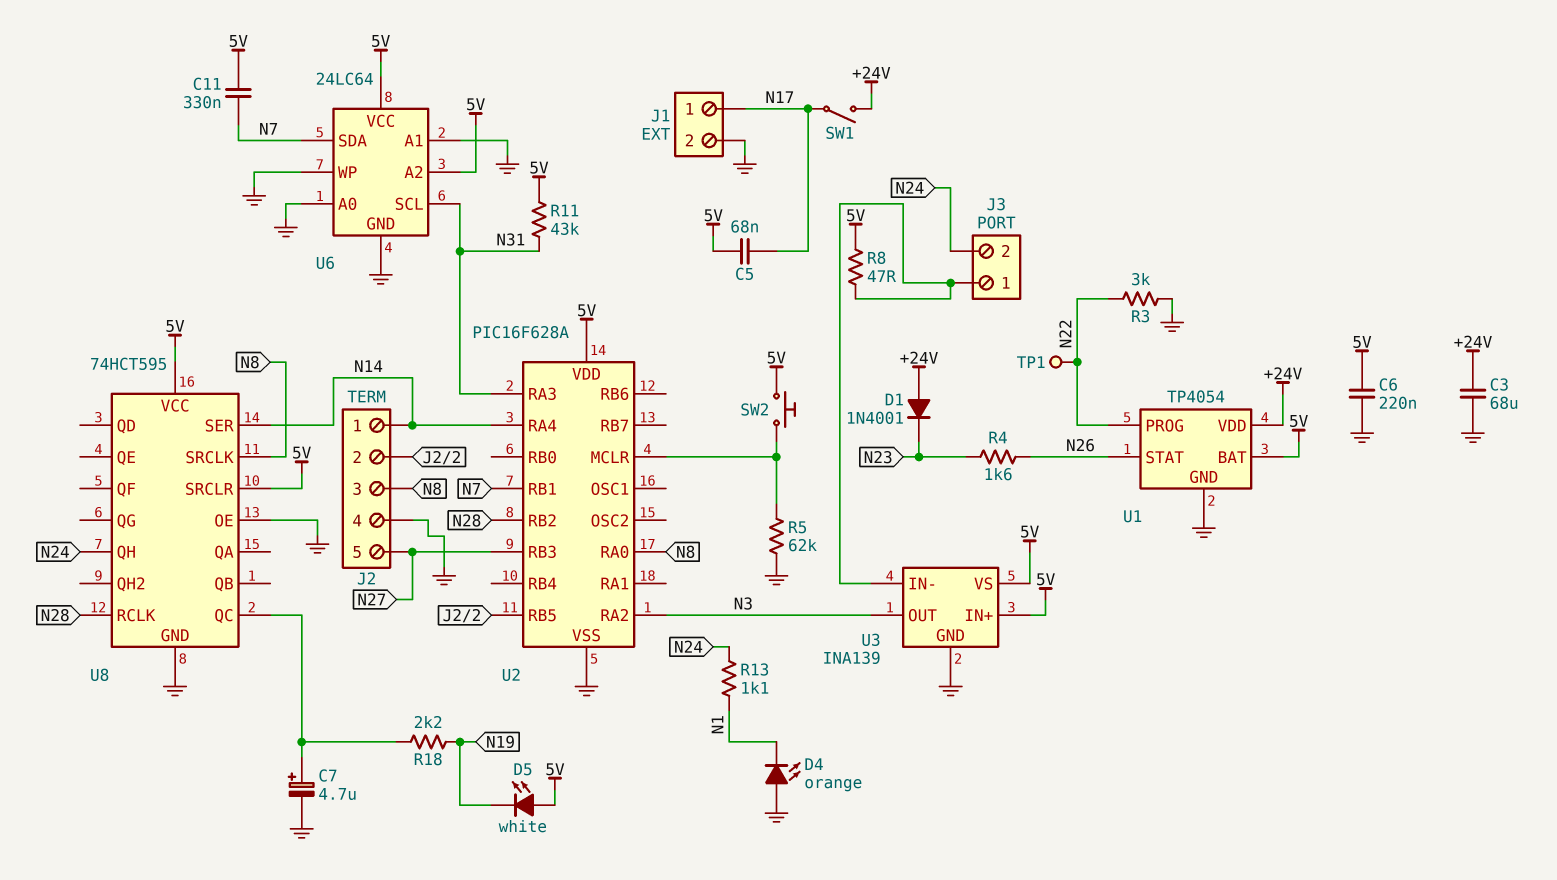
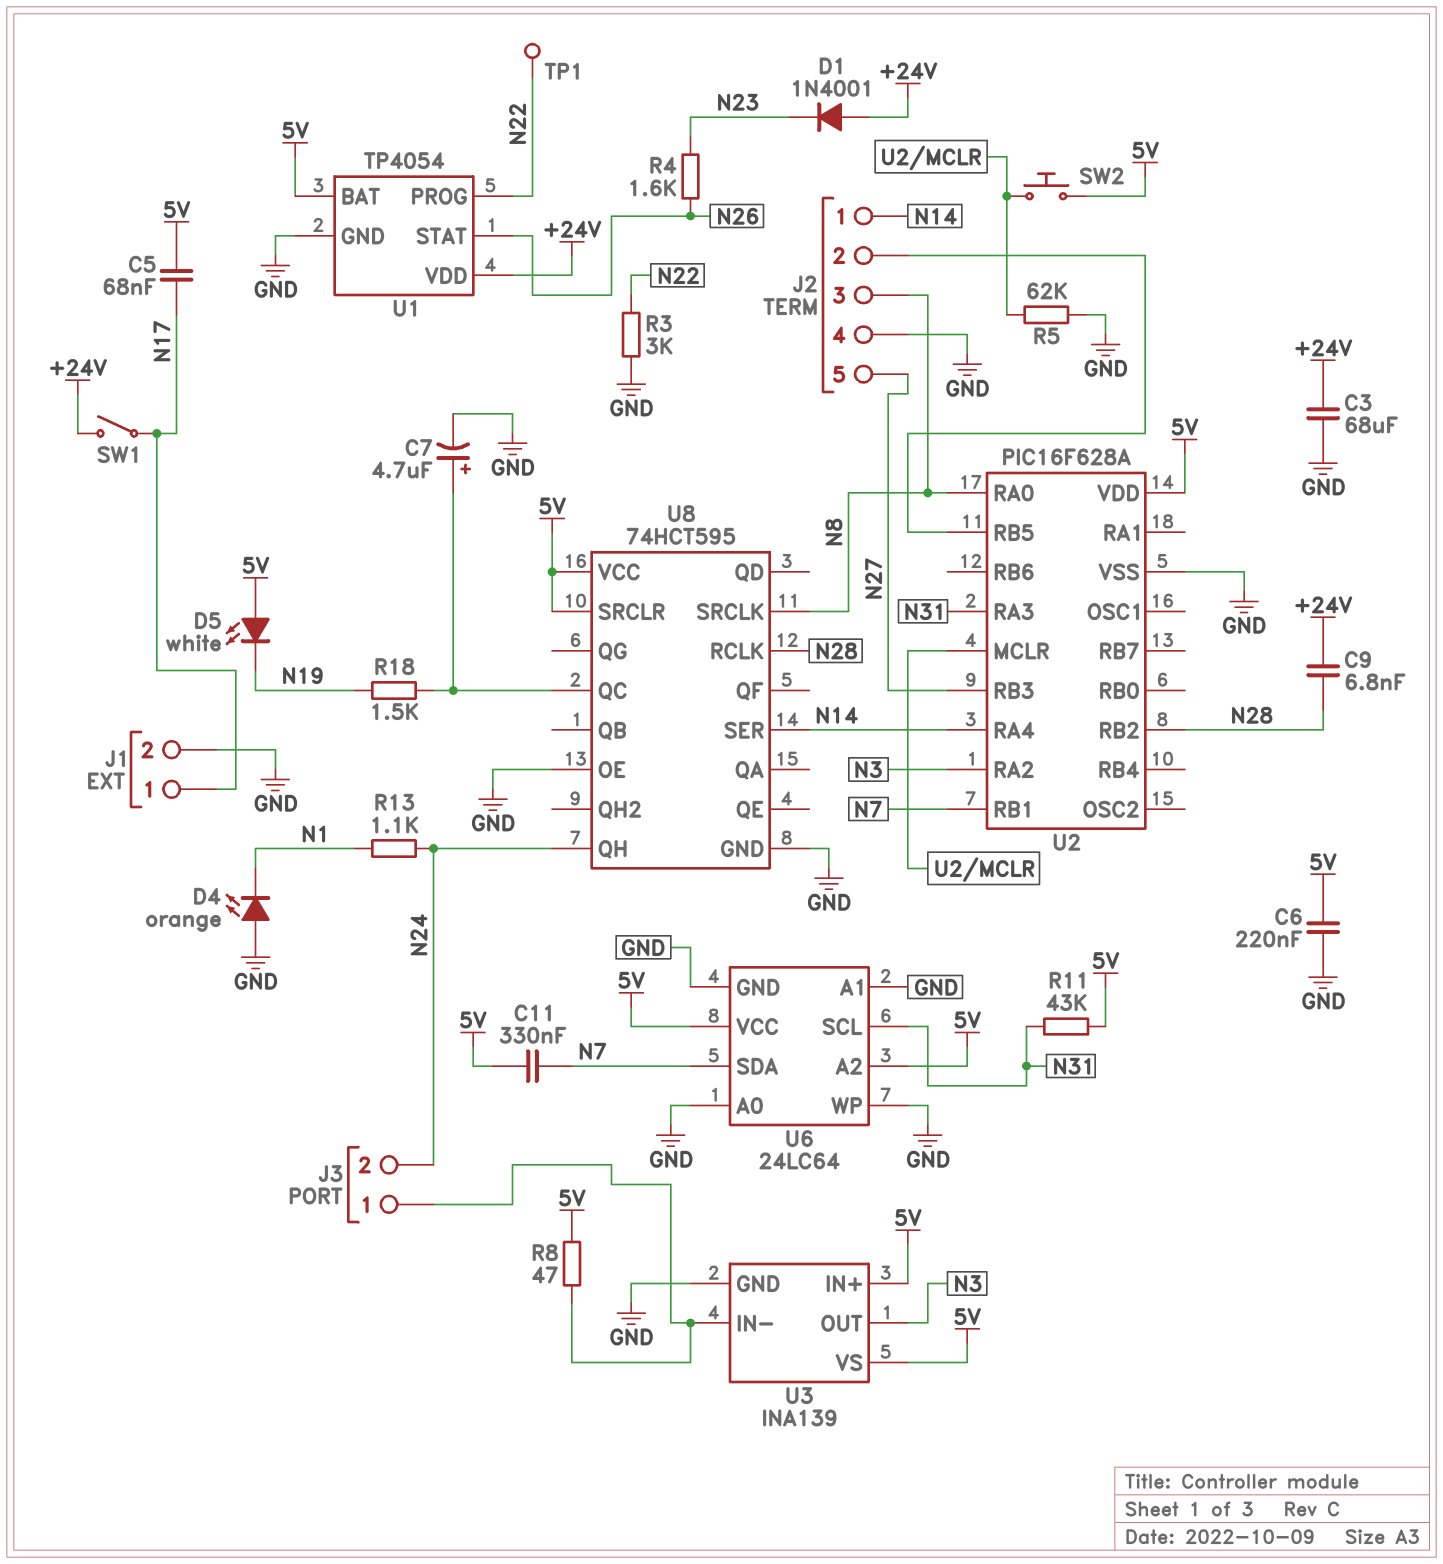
C9: none -> 6.8nF (+24V, N28)
R18: 2.2k (N19, U8/QC) -> 1.5k (N19, U8/QC)

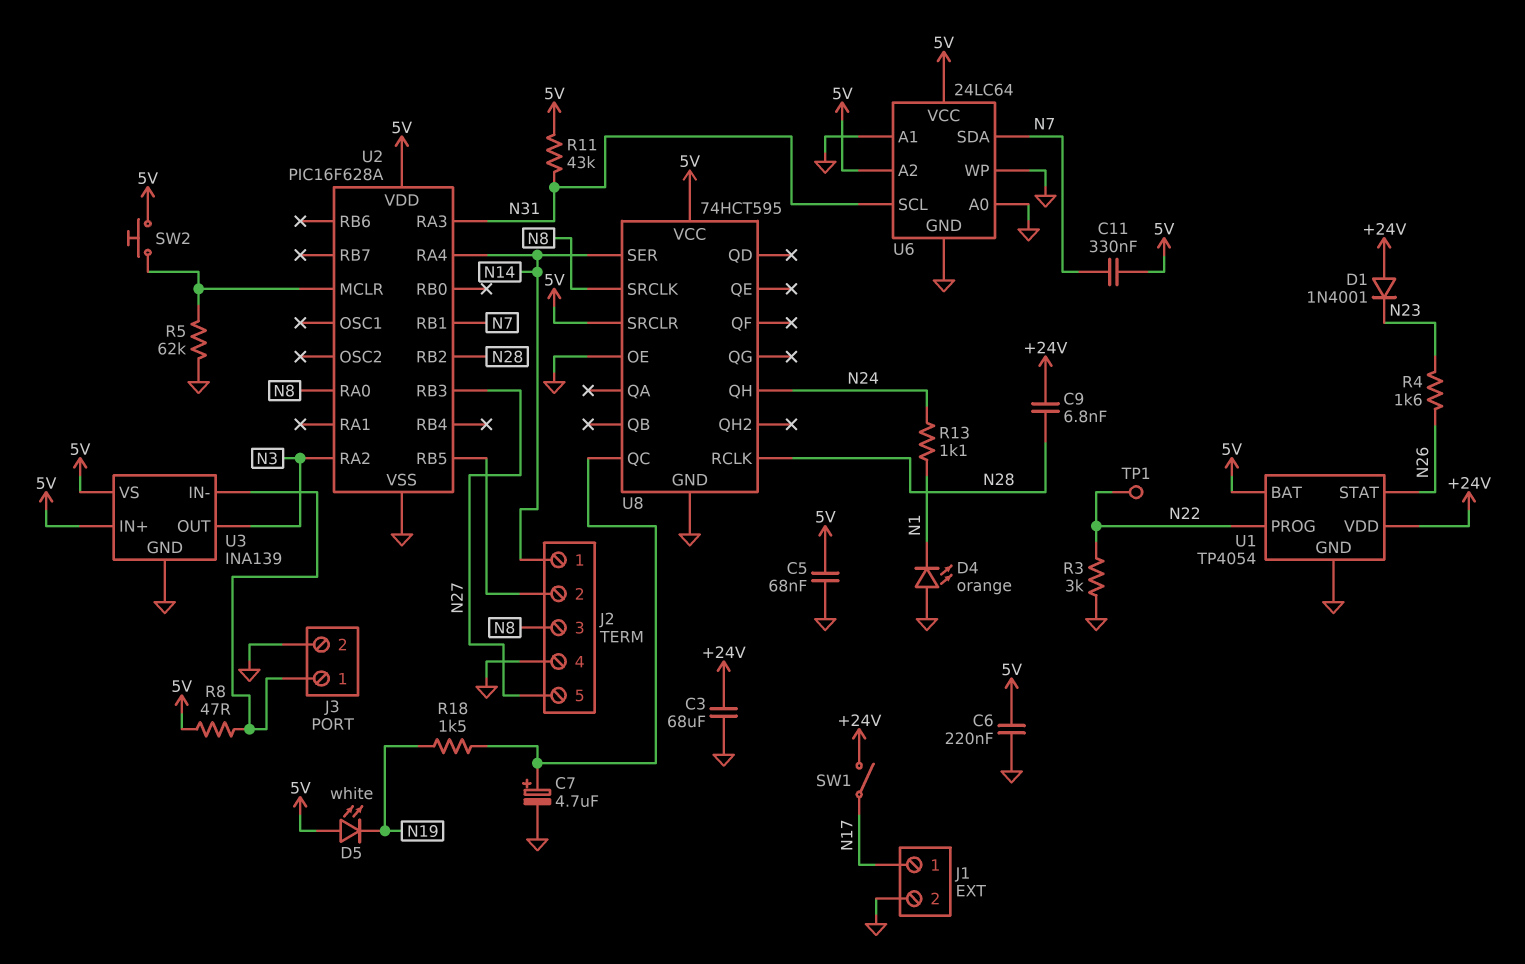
C5: 68nF (5V, N17) -> 68nF (5V, GND)
J3 pin 2: N24 -> GND

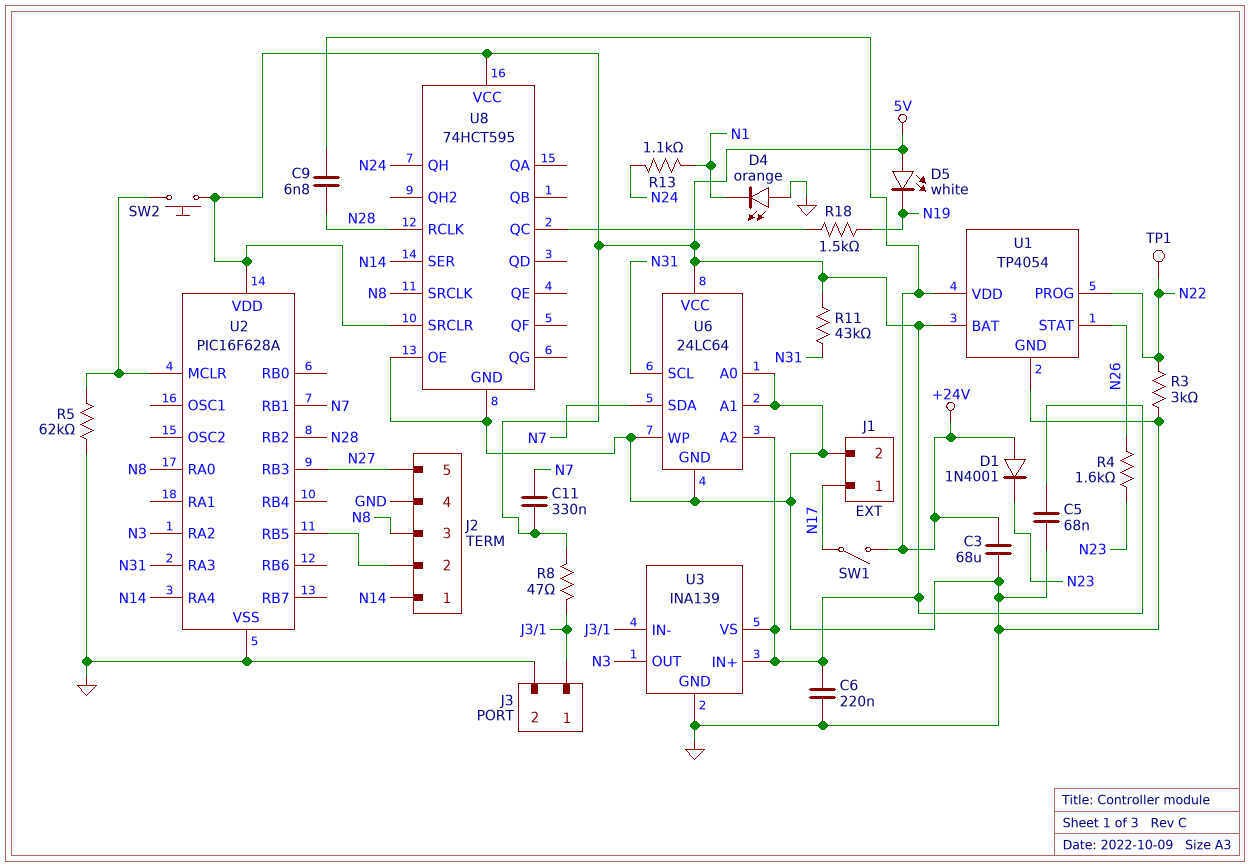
C7: 4.7uF (plus U8/QC, minus GND) -> none

